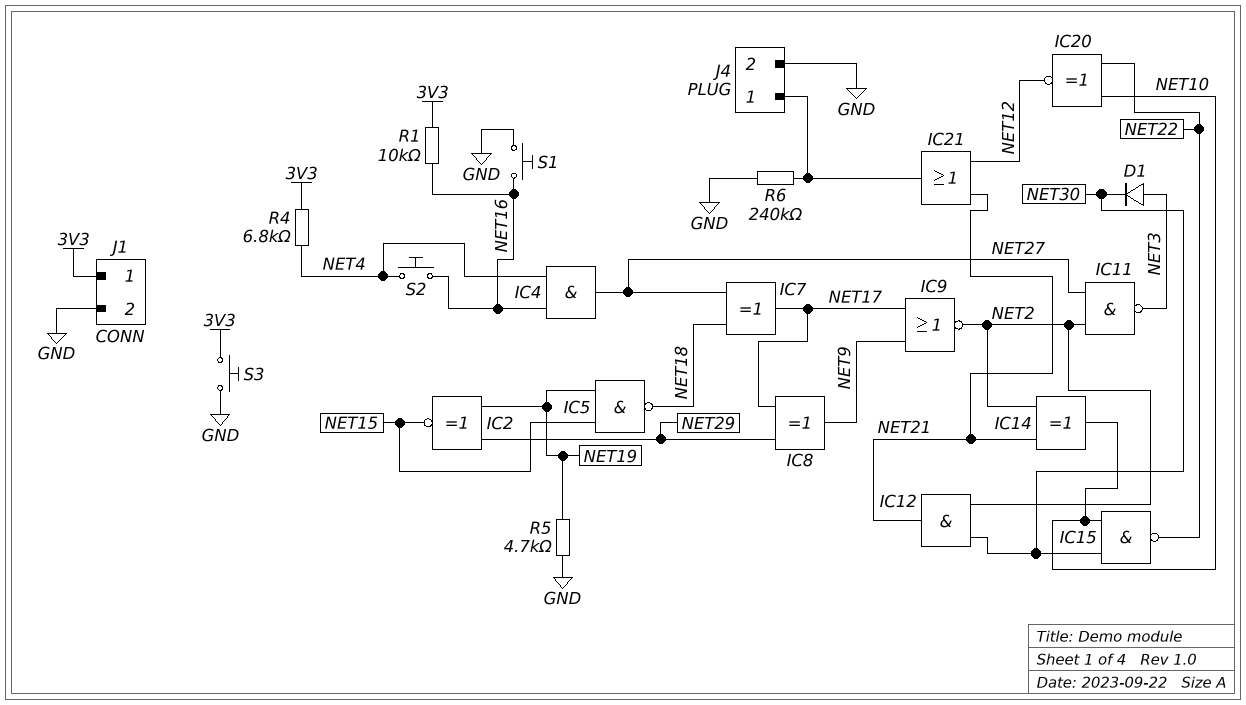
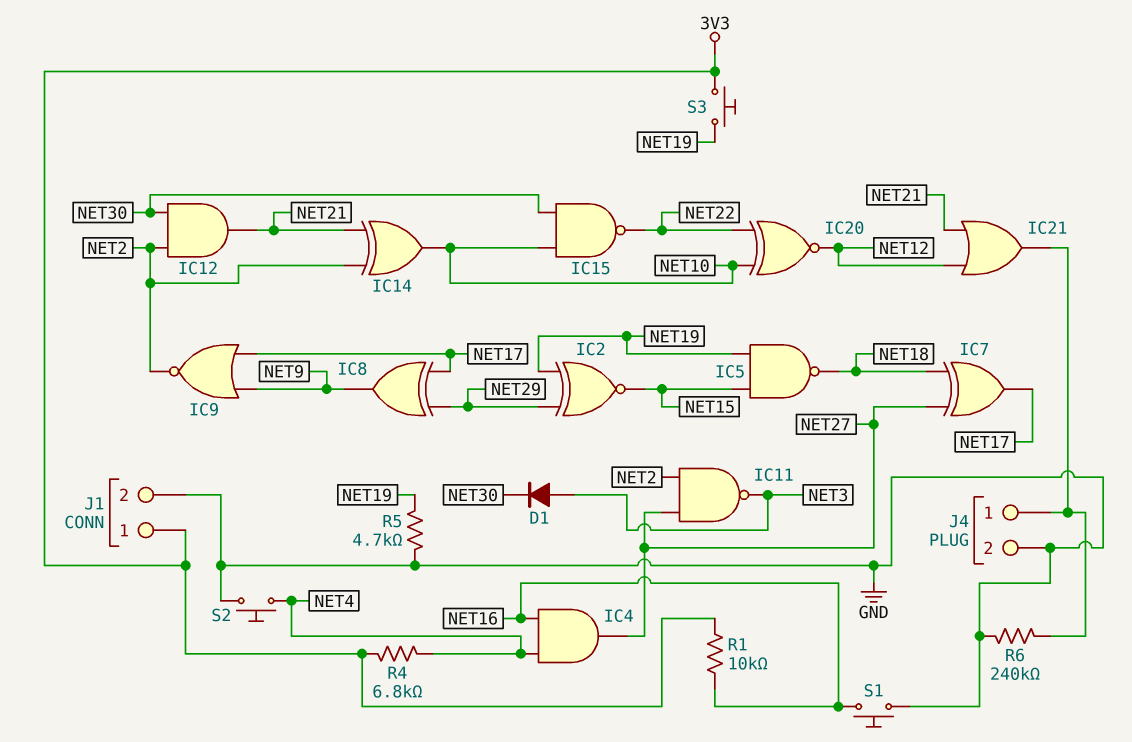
S2: button (NET4, NET16) -> button (GND, NET4)
S3: button (3V3, GND) -> button (3V3, NET19)

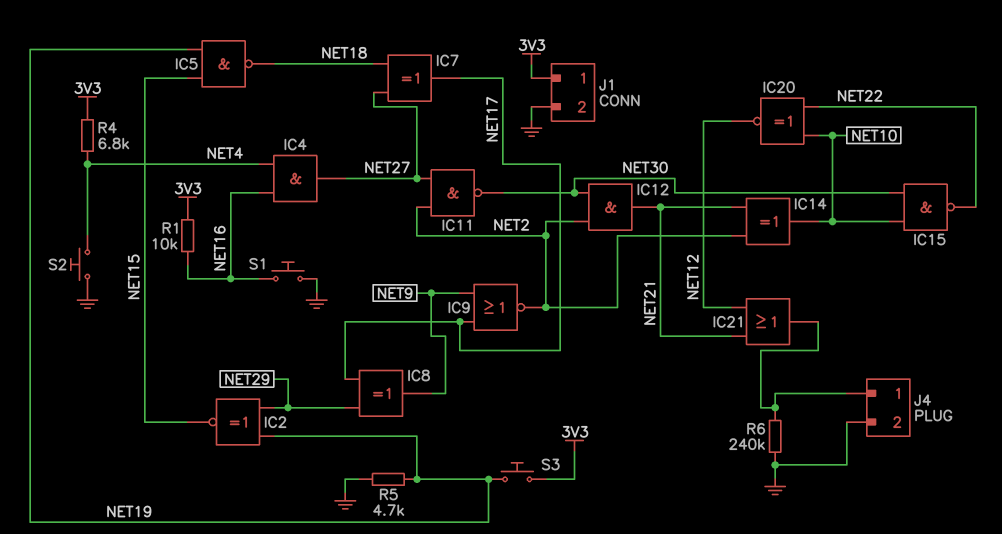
D1: diode (A NET3, K NET30) -> none
IC11: NAND (in NET2, in NET27, out NET3) -> NAND (in NET2, in NET27, out NET30)

